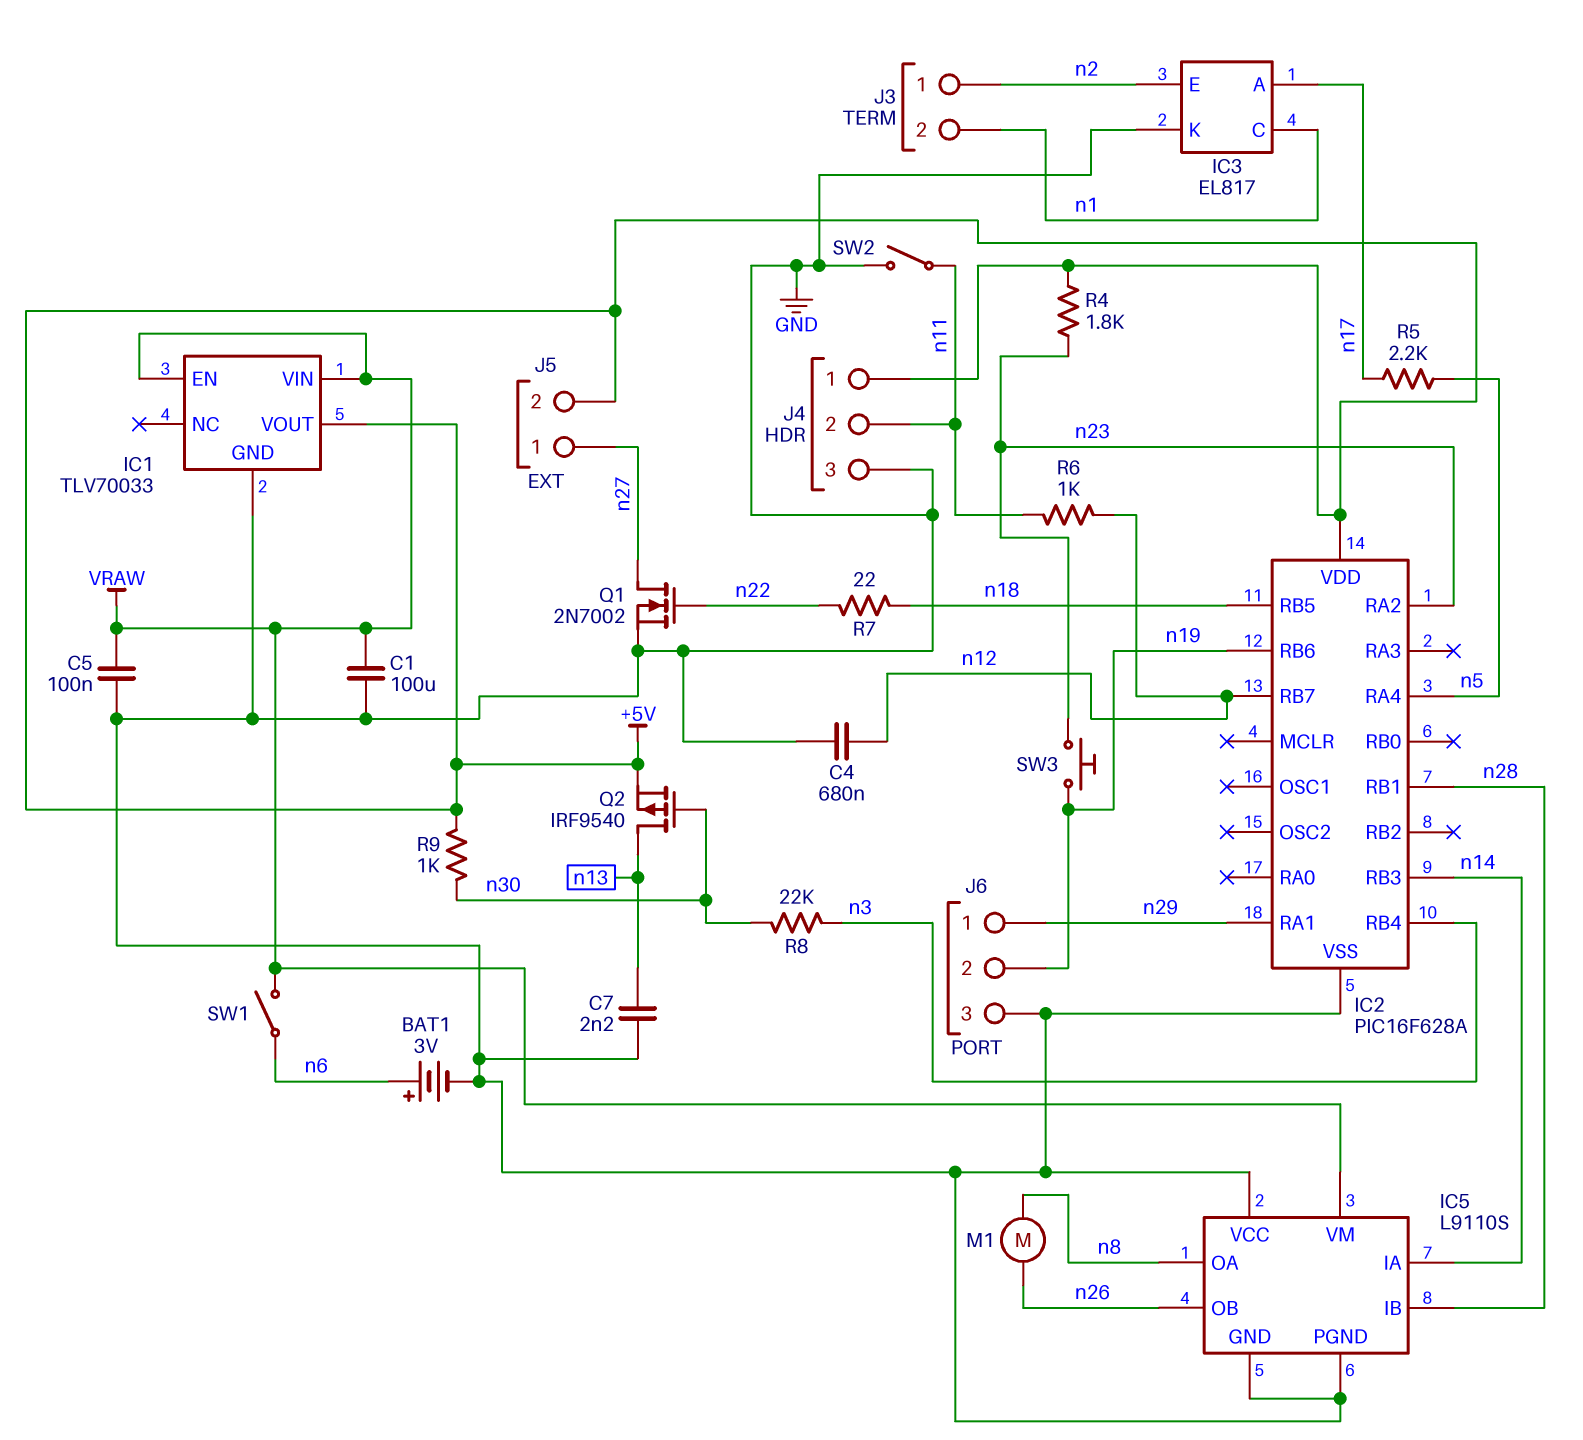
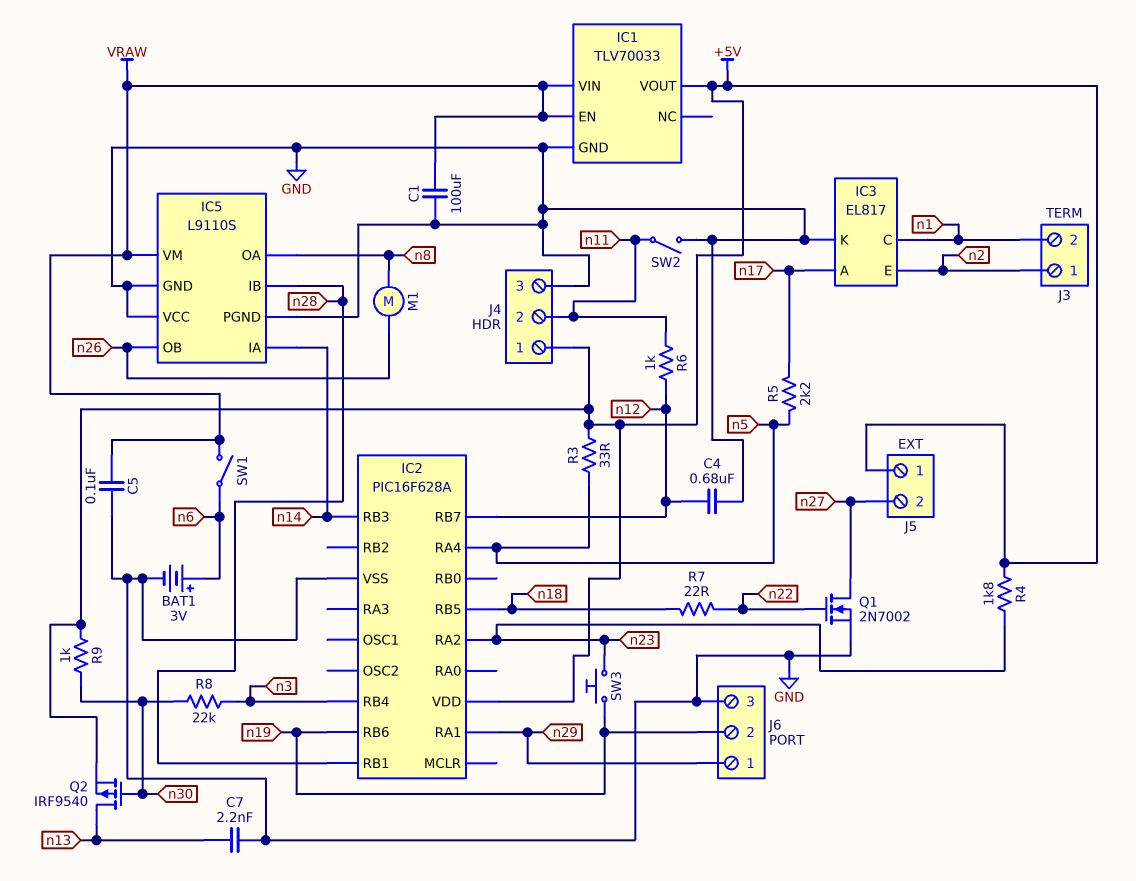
J5 pin 1: n27 -> +5V
J5 pin 2: +5V -> n27
R3: none -> 33 (+5V, n5)

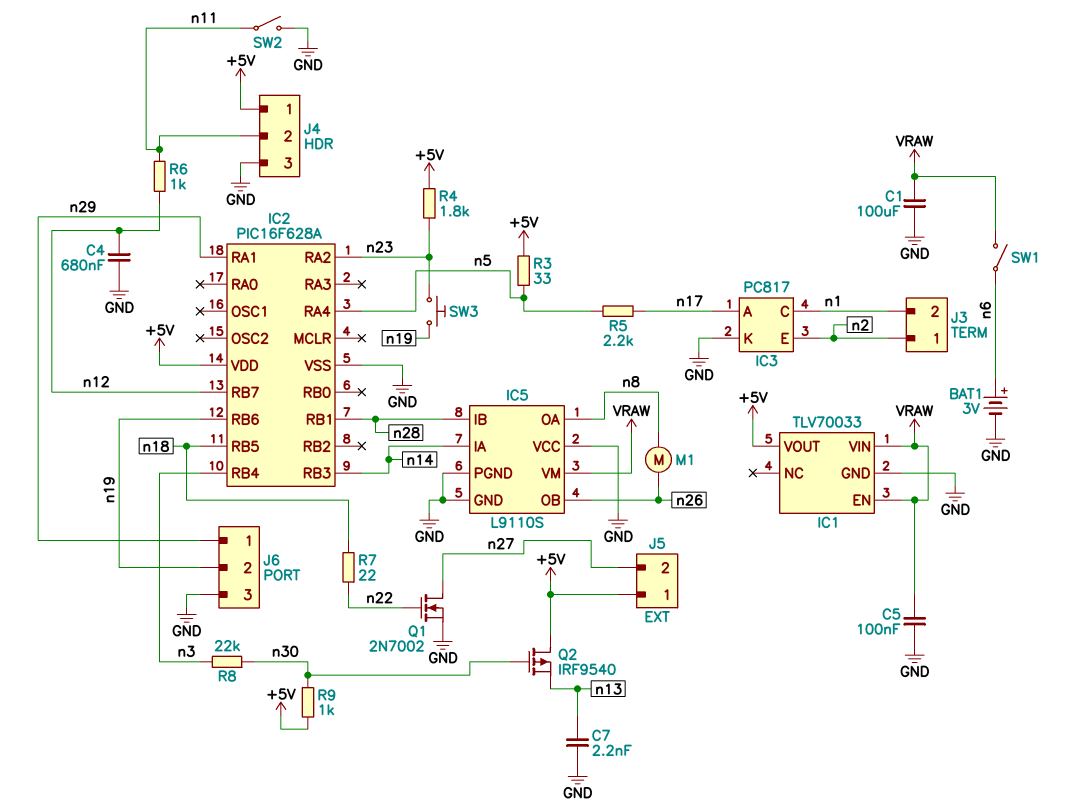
IC3: EL817 -> PC817
Q2: PMOS IRF9540 (G n30, D n13, S +5V) -> PMOS IRF9540 (G n30, D +5V, S n13)

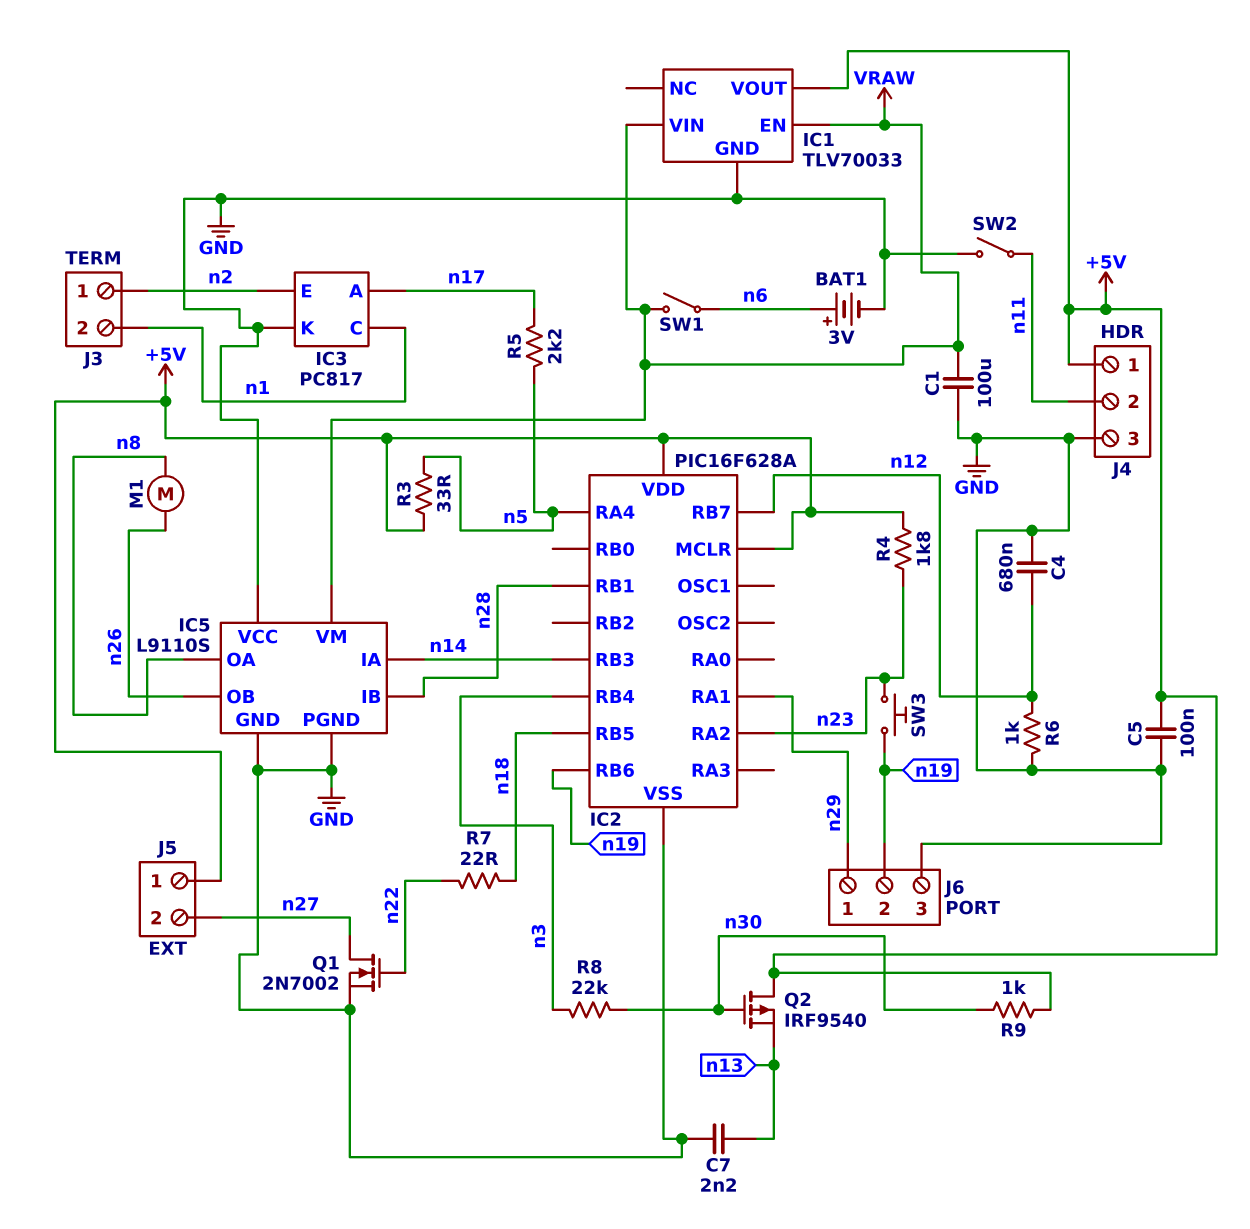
C5: 100nF (GND, VRAW) -> 100nF (+5V, GND)
IC2 pin MCLR: none -> +5V
R6: 1k (n11, n12) -> 1k (GND, n12)

